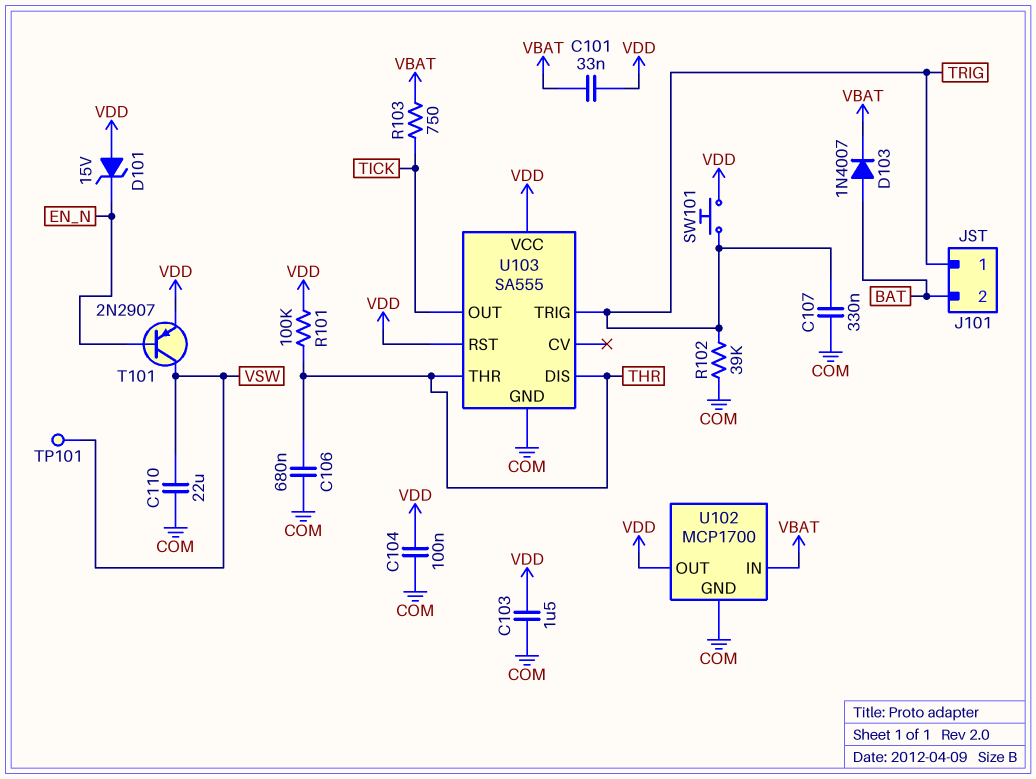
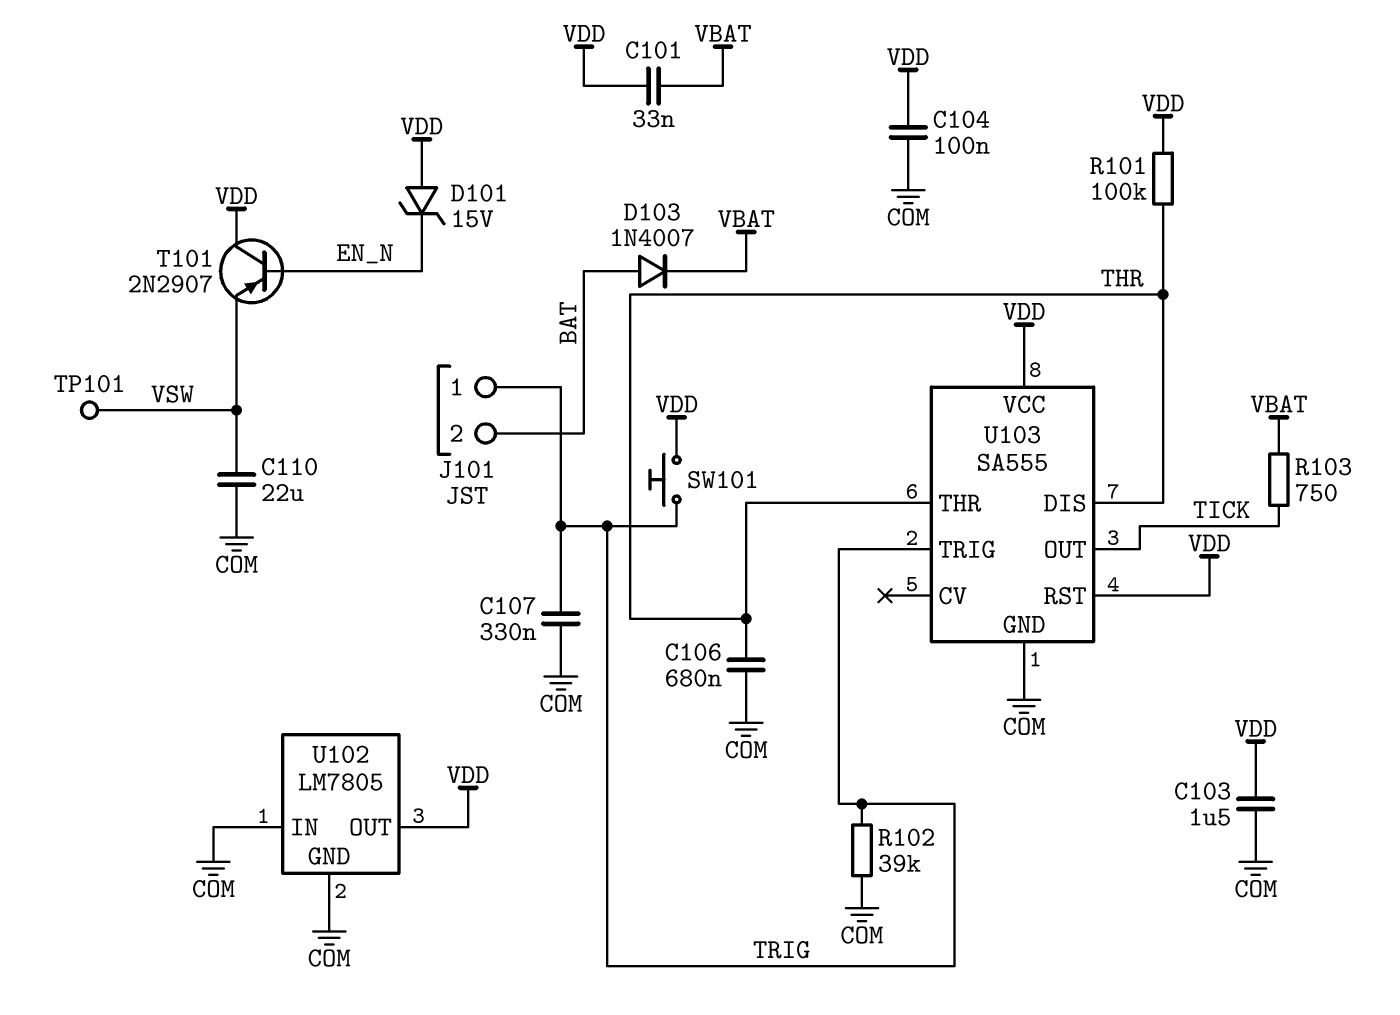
T101: PNP 2N2907 (B EN_N, C VSW, E VDD) -> PNP 2N2907 (B EN_N, C VDD, E VSW)
U102: MCP1700 -> LM7805
U102 pin IN: VBAT -> COM

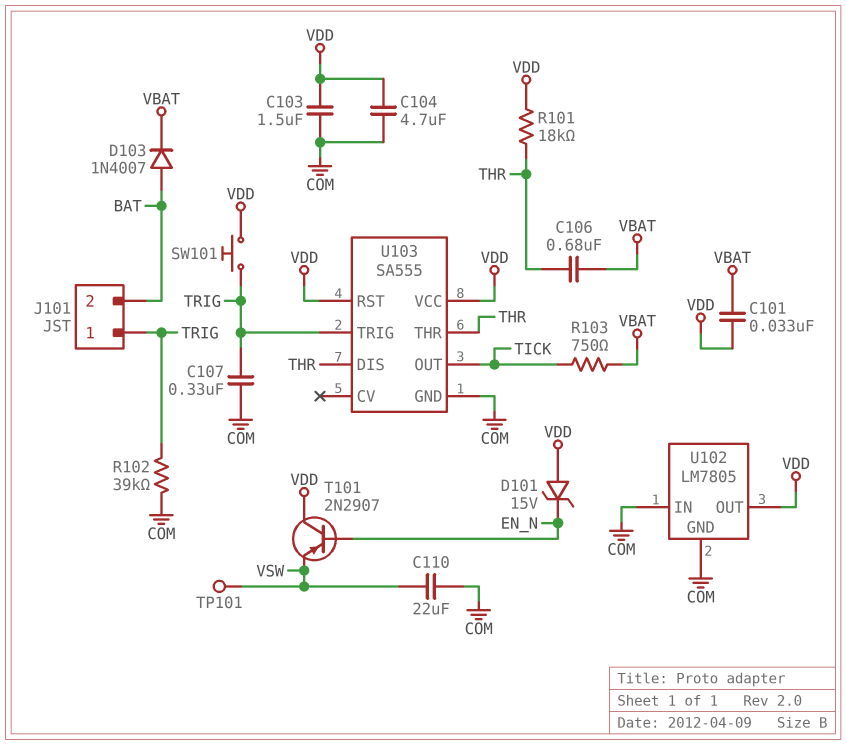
C104: 100nF (COM, VDD) -> 4.7uF (COM, VDD)
C106: 680nF (COM, THR) -> 680nF (THR, VBAT)
R101: 100k (THR, VDD) -> 18k (THR, VDD)

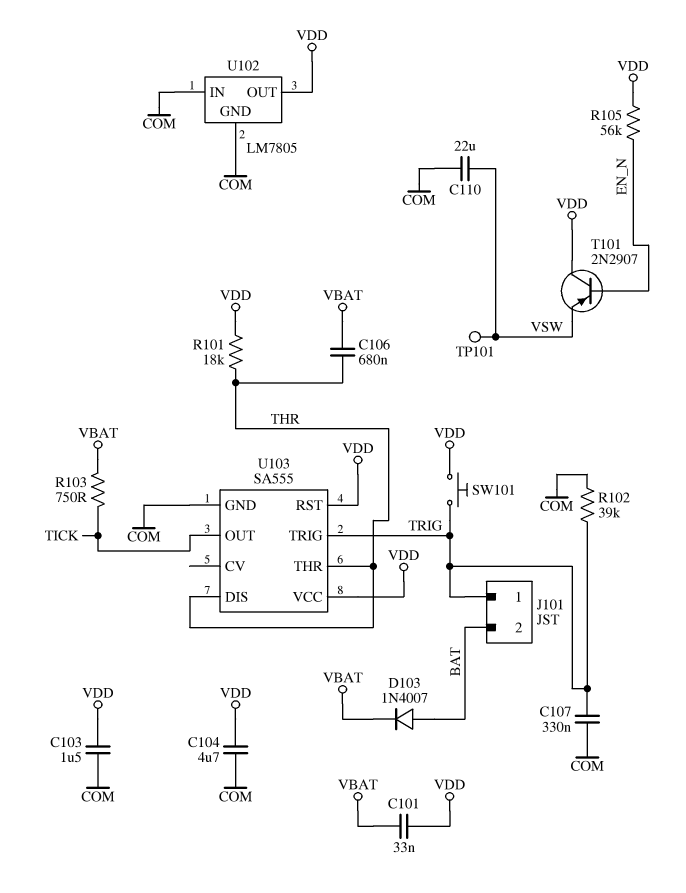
D101: zener 15V (A VDD, K EN_N) -> none
R105: none -> 56k (EN_N, VDD)

